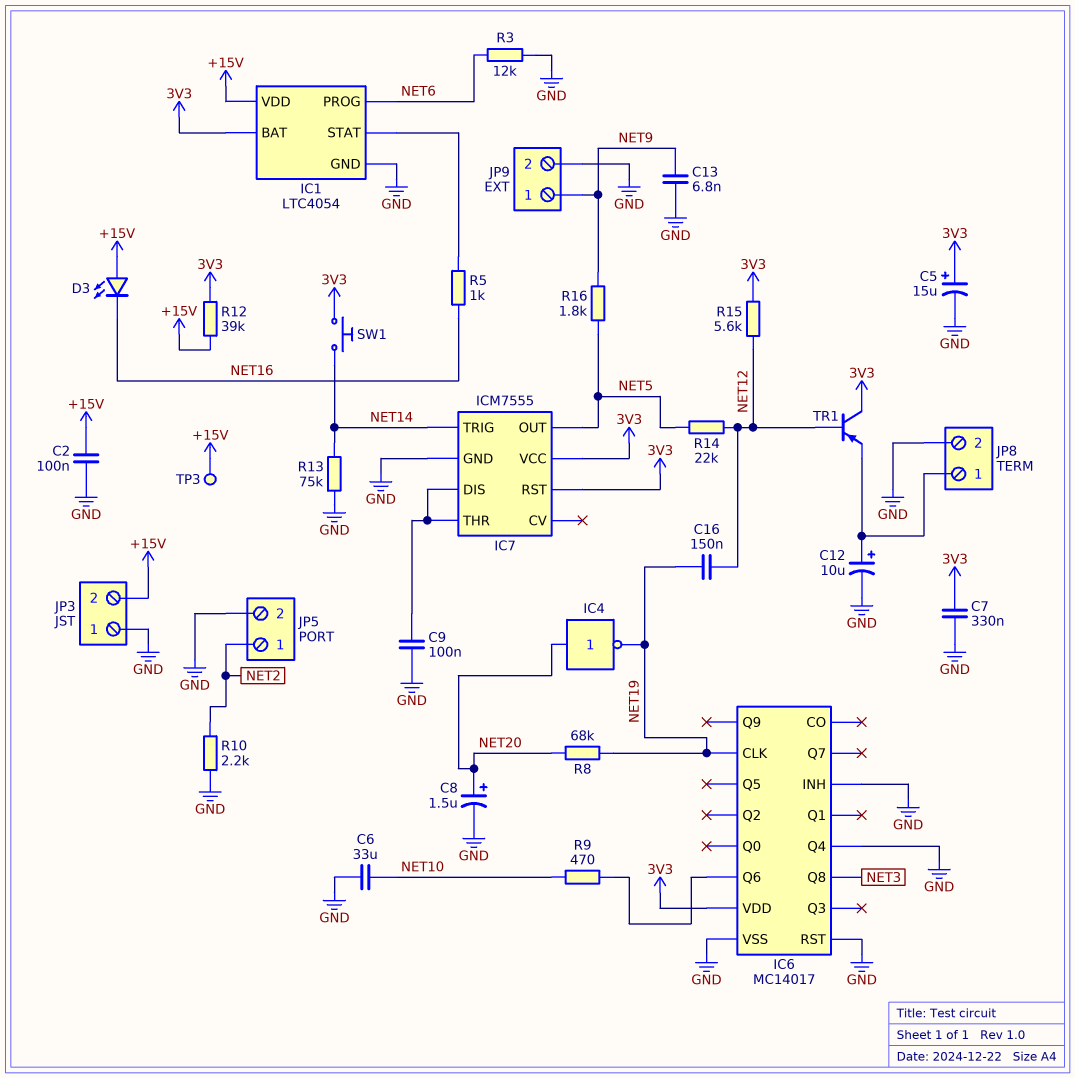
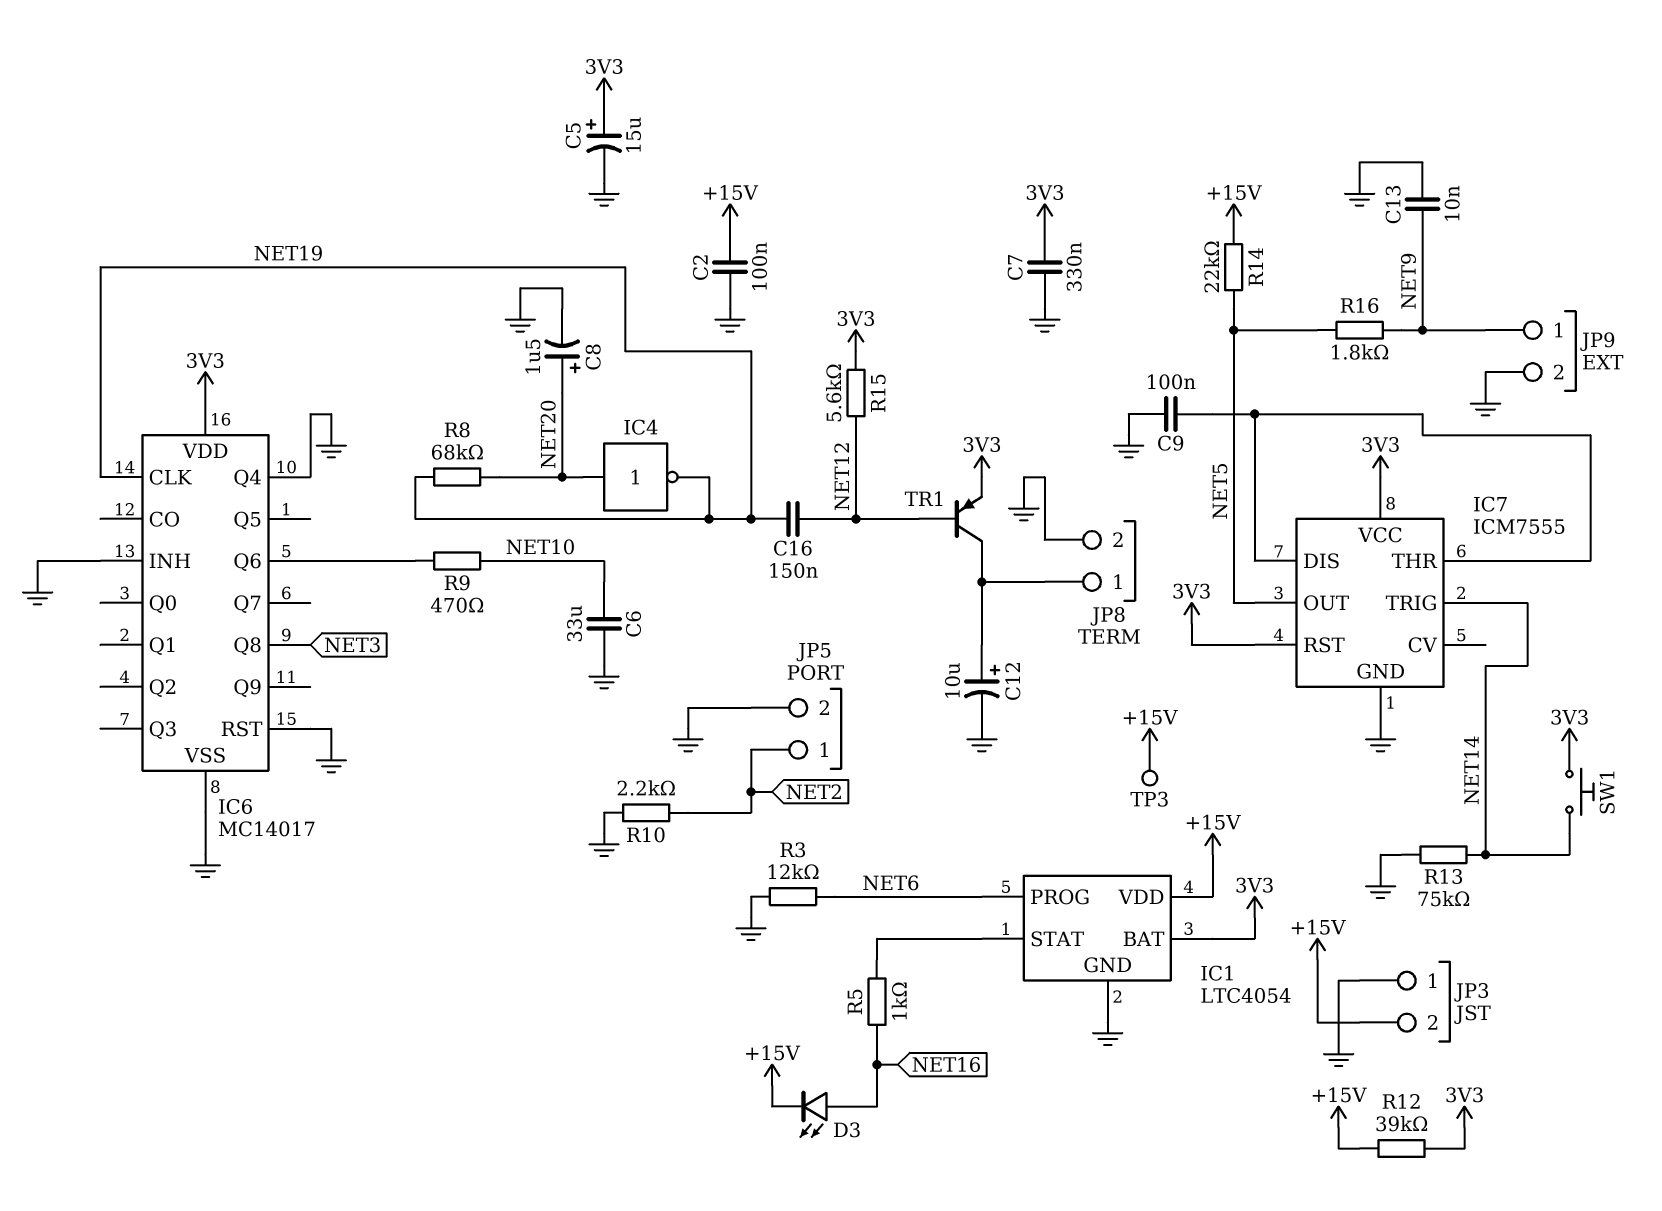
C13: 6.8nF (GND, NET9) -> 10nF (GND, NET9)
D3: LED (A +15V, K NET16) -> LED (A NET16, K +15V)
R14: 22k (NET5, NET12) -> 22k (+15V, NET5)
TR1: PNP (B NET12, C 3V3, E JP8/1) -> PNP (B NET12, C JP8/1, E 3V3)

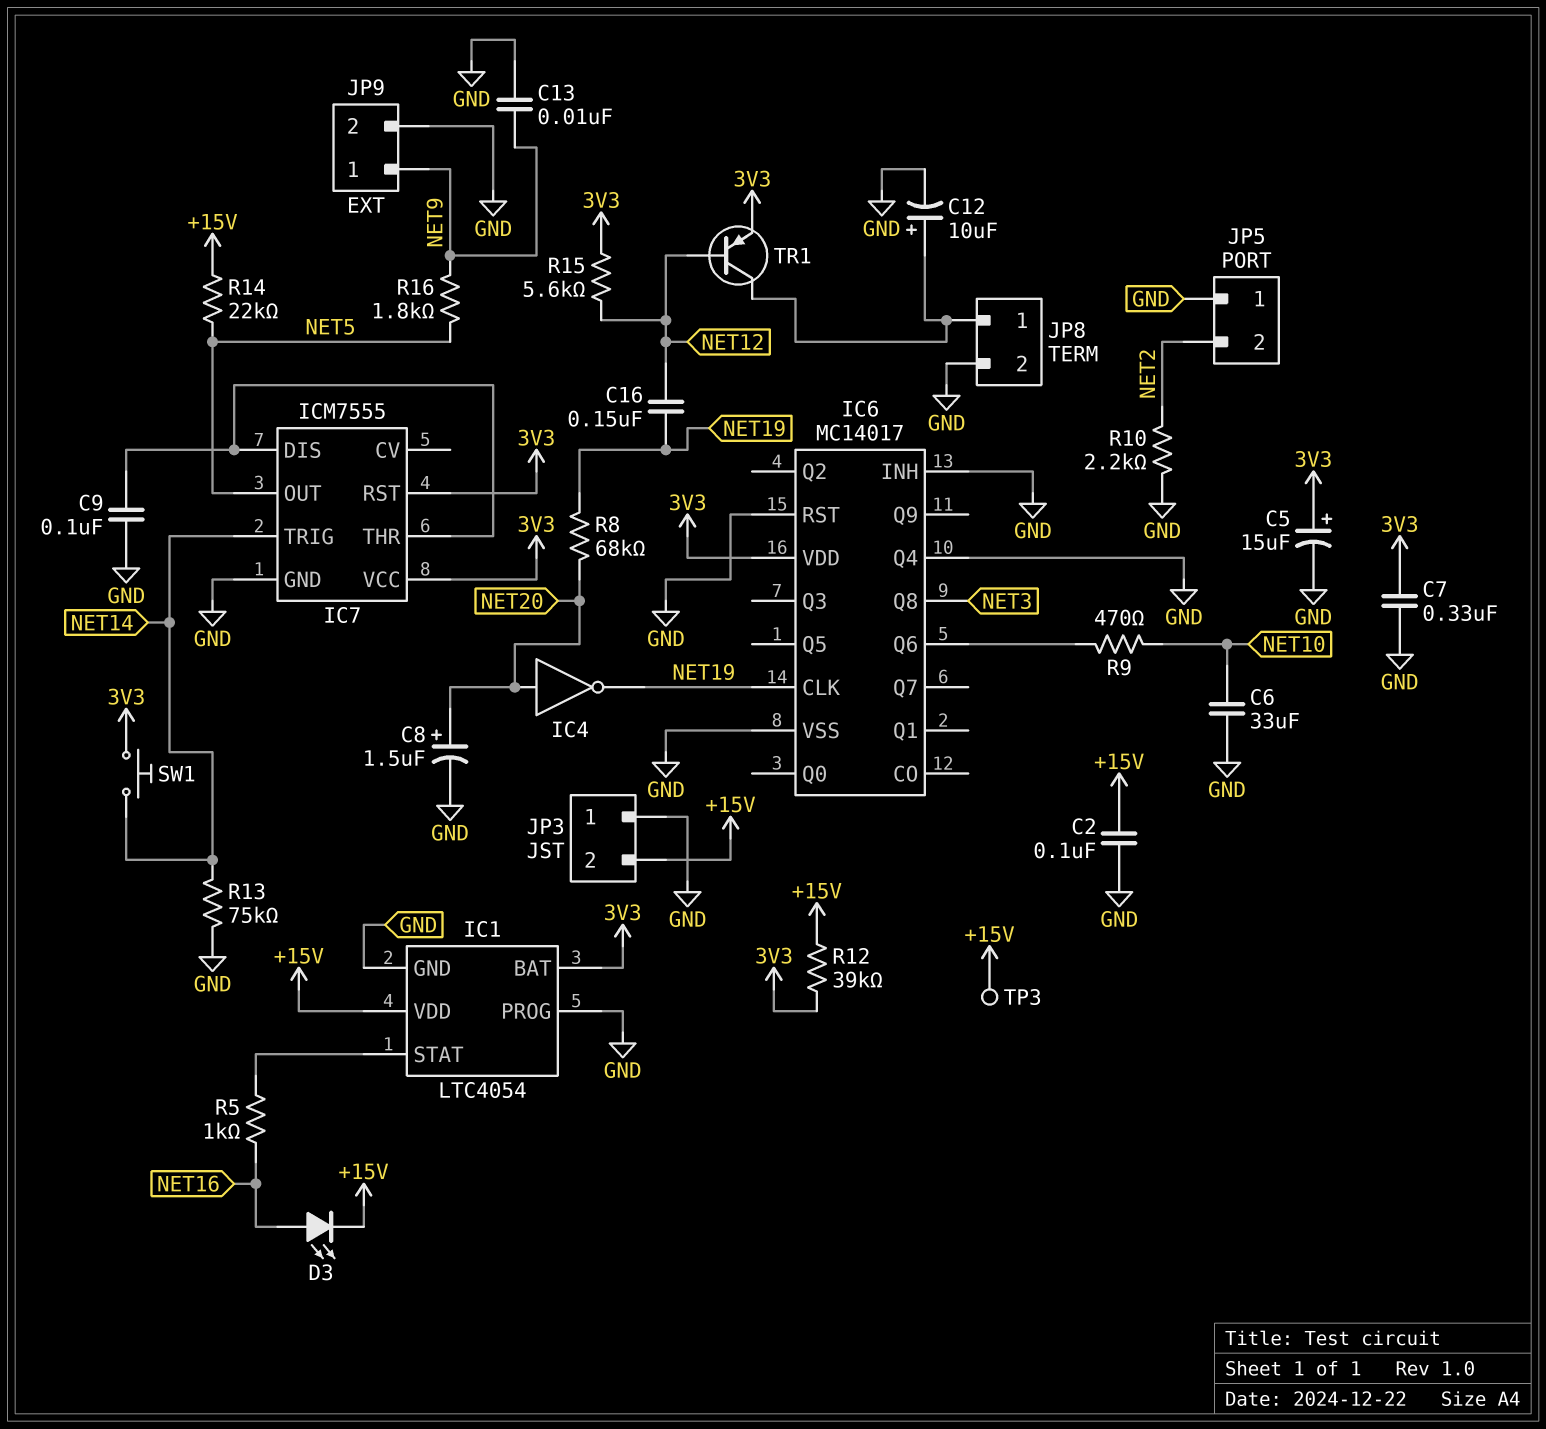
IC1 pin PROG: NET6 -> GND
JP5 pin 1: NET2 -> GND
JP5 pin 2: GND -> NET2
R3: 12k (GND, NET6) -> none

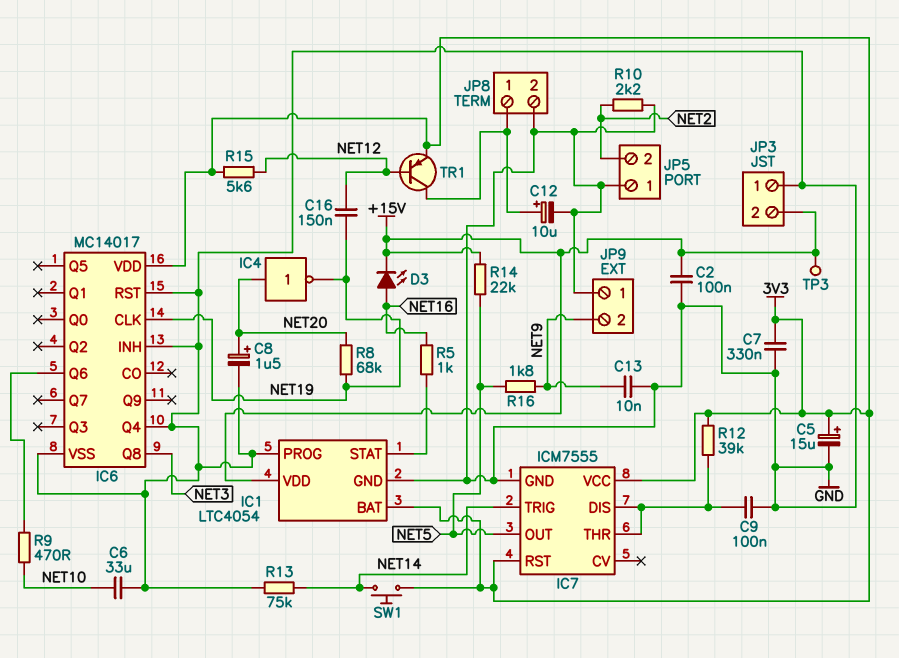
JP9 pin 1: NET9 -> GND
JP9 pin 2: GND -> NET9
R12: 39k (+15V, 3V3) -> 39k (3V3, IC7/DIS)

